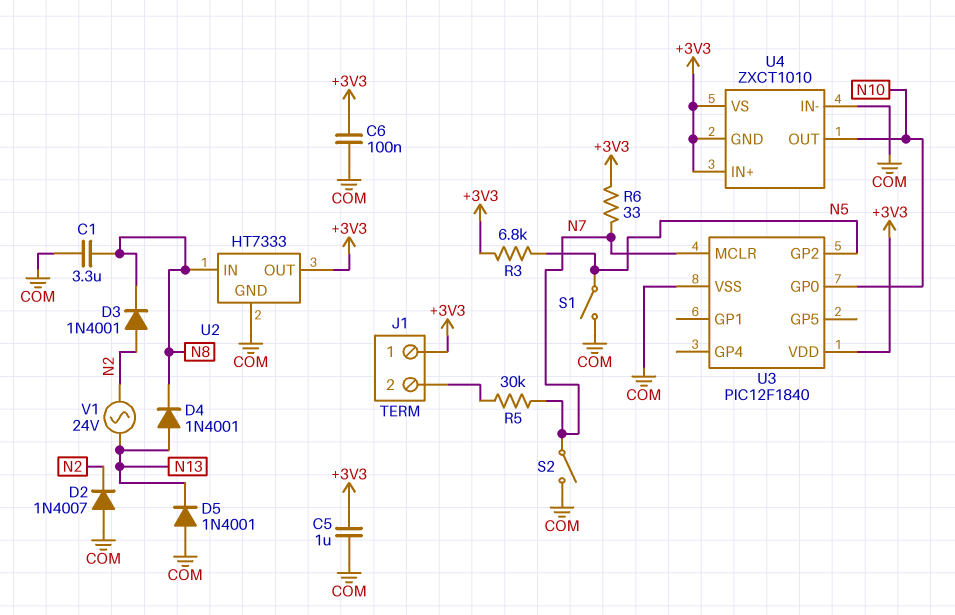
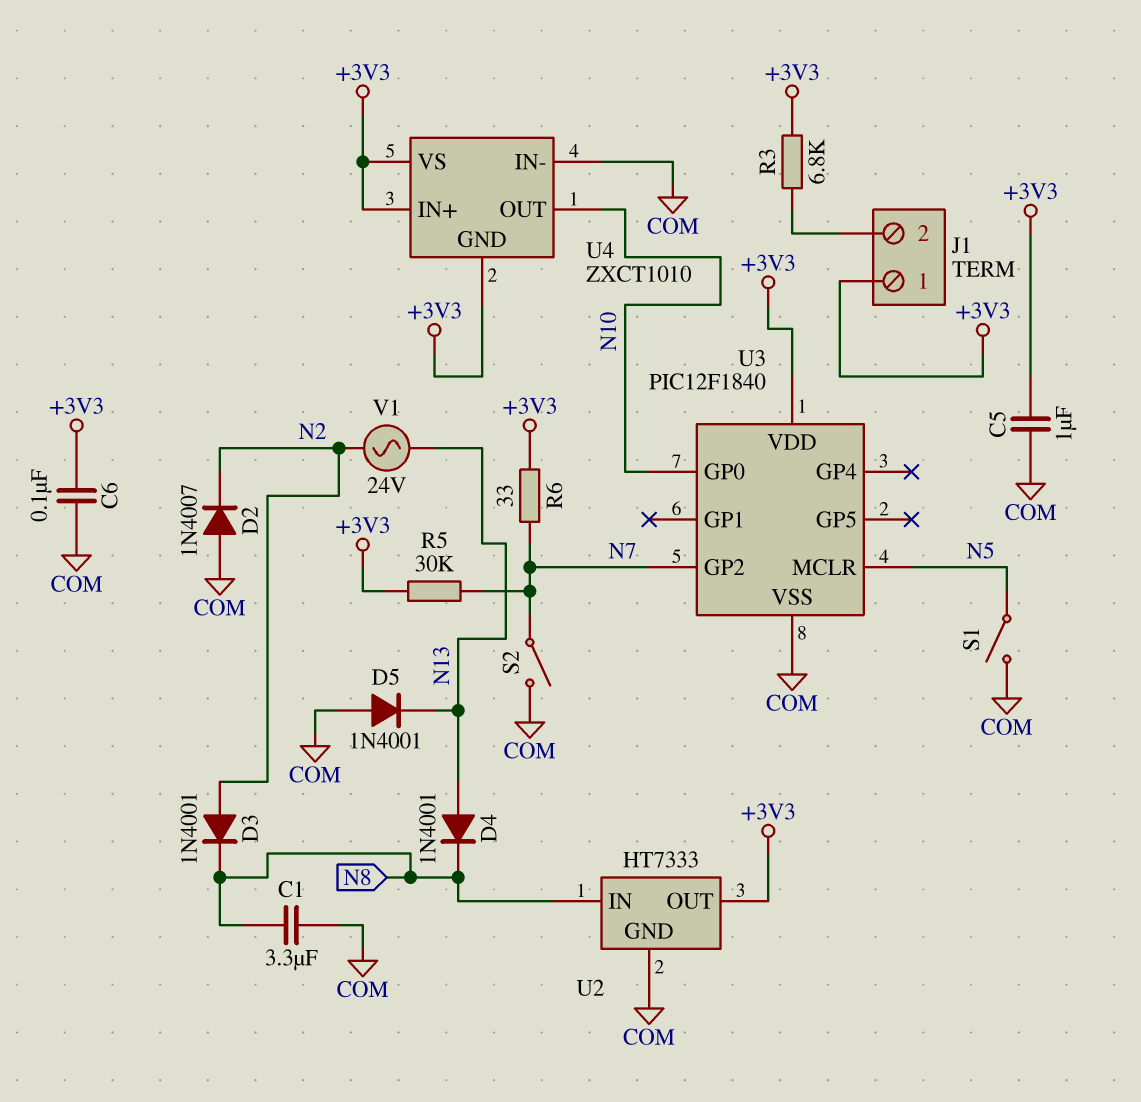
R3: 6.8k (+3V3, N5) -> 6.8k (+3V3, J1/2)
R5: 30k (J1/2, N7) -> 30k (+3V3, N7)
U3 pin GP2: N5 -> N7
U3 pin MCLR: N7 -> N5

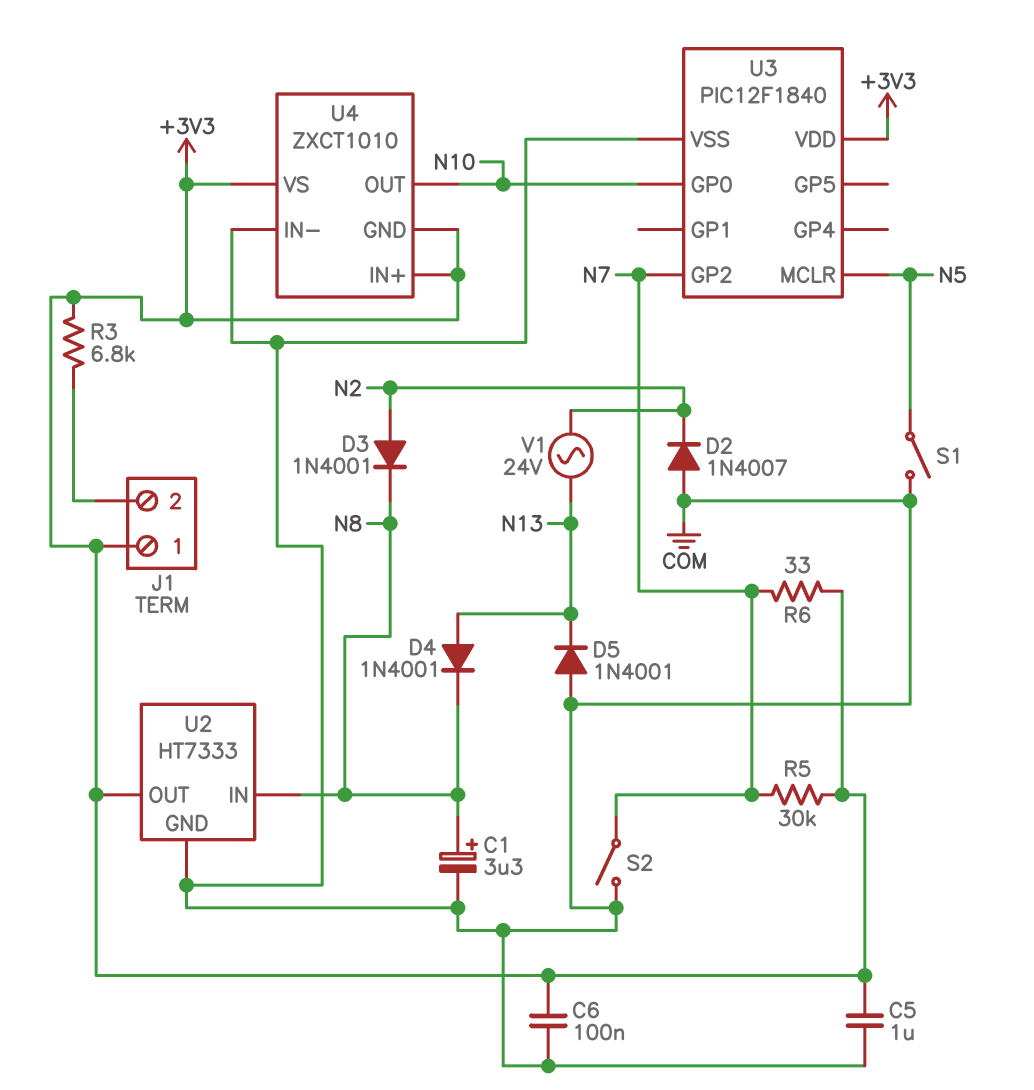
C1: 3.3uF (COM, N8) -> 3.3uF (plus N8, minus COM)

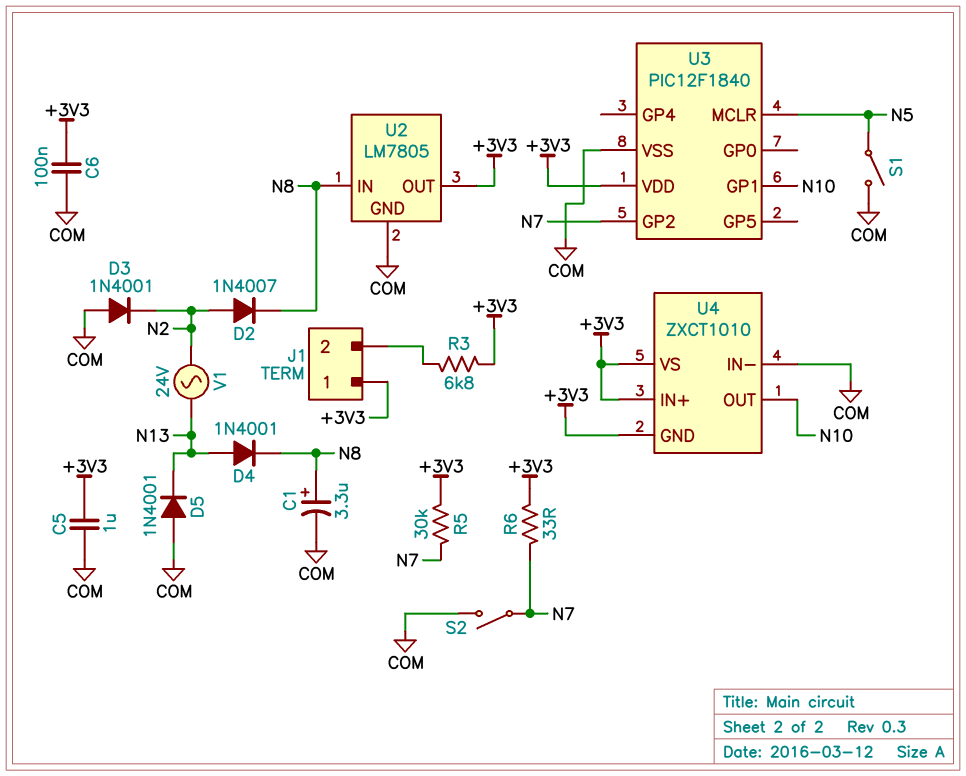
D2: diode 1N4007 (A COM, K N2) -> diode 1N4007 (A N2, K N8)
D3: diode 1N4001 (A N2, K N8) -> diode 1N4001 (A COM, K N2)
U2: HT7333 -> LM7805
U3 pin GP0: N10 -> none
U3 pin GP1: none -> N10

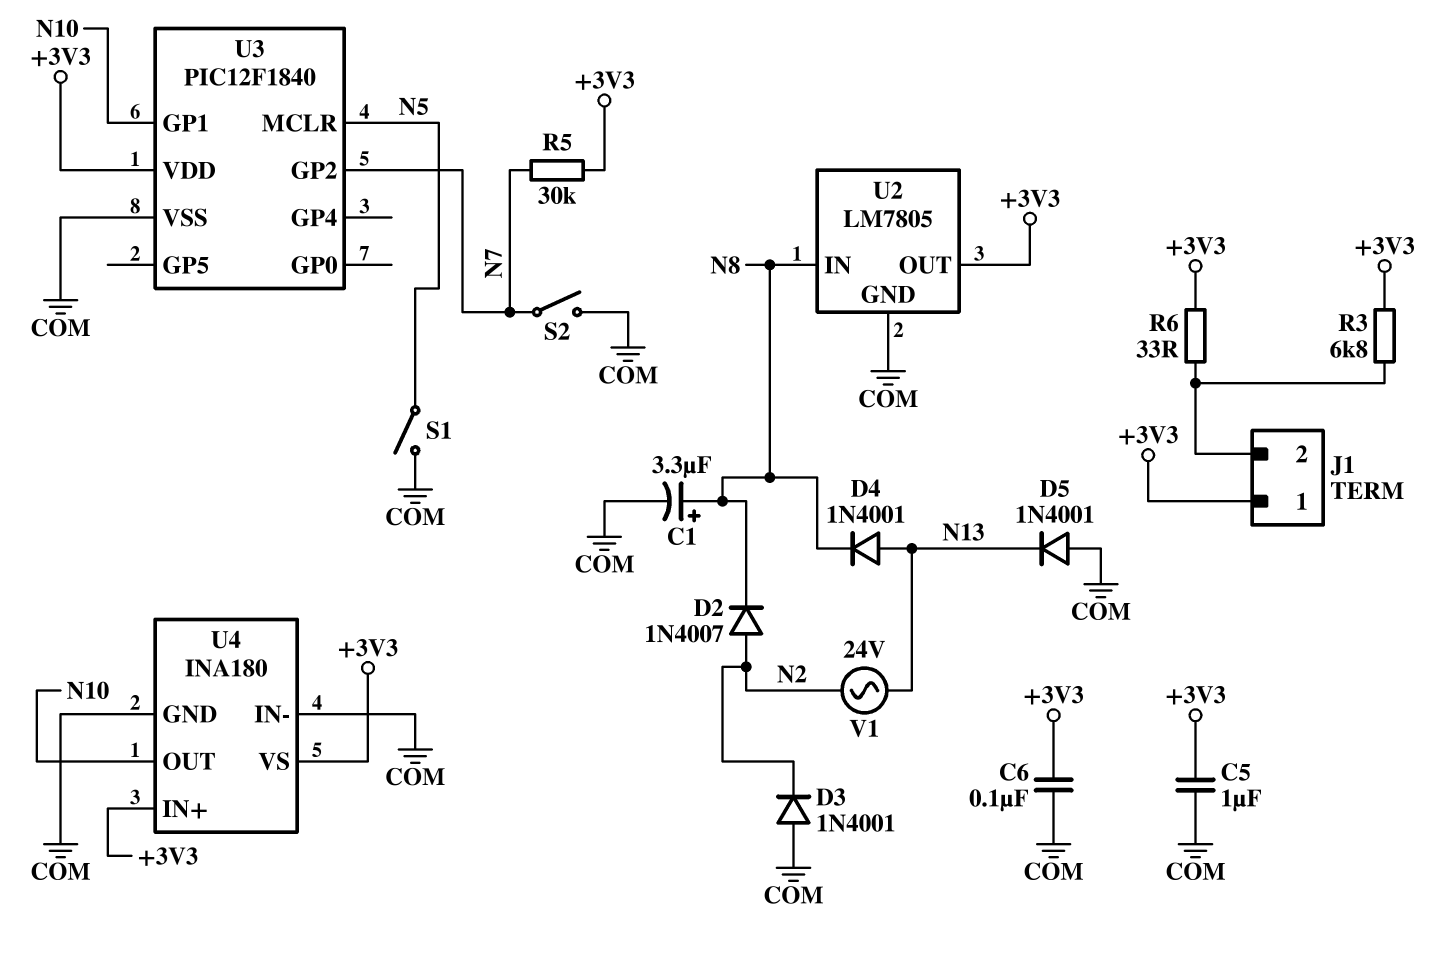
R6: 33 (+3V3, N7) -> 33 (+3V3, J1/2)
U4: ZXCT1010 -> INA180
U4 pin GND: +3V3 -> COM

